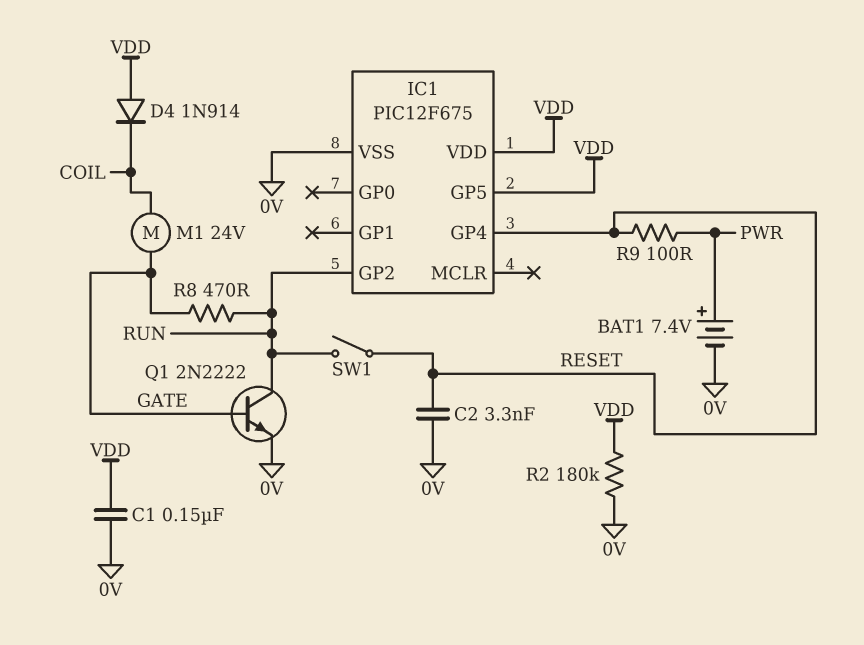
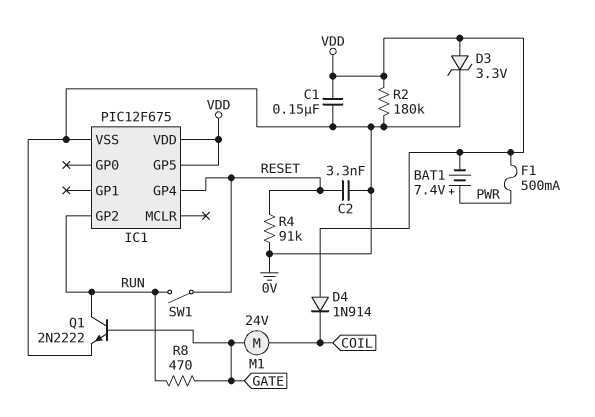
BAT1: 7.4V (plus PWR, minus 0V) -> 7.4V (plus PWR, minus VDD)
D3: none -> zener 3.3V (A VDD, K 0V)
F1: none -> 500mA (PWR, VDD)
R4: none -> 91k (0V, RESET)
R9: 100 (PWR, RESET) -> none

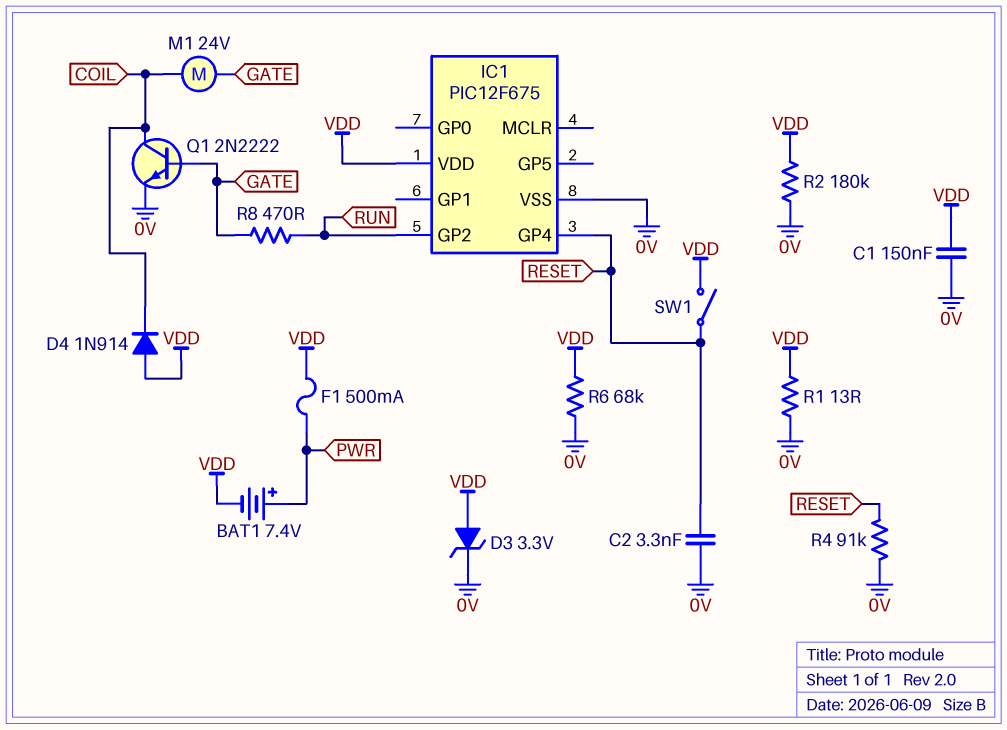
IC1 pin GP5: VDD -> none
Q1: NPN 2N2222 (B GATE, C RUN, E 0V) -> NPN 2N2222 (B GATE, C COIL, E 0V)
R1: none -> 13 (0V, VDD)
R6: none -> 68k (0V, VDD)
SW1: switch (RESET, RUN) -> switch (RESET, VDD)

